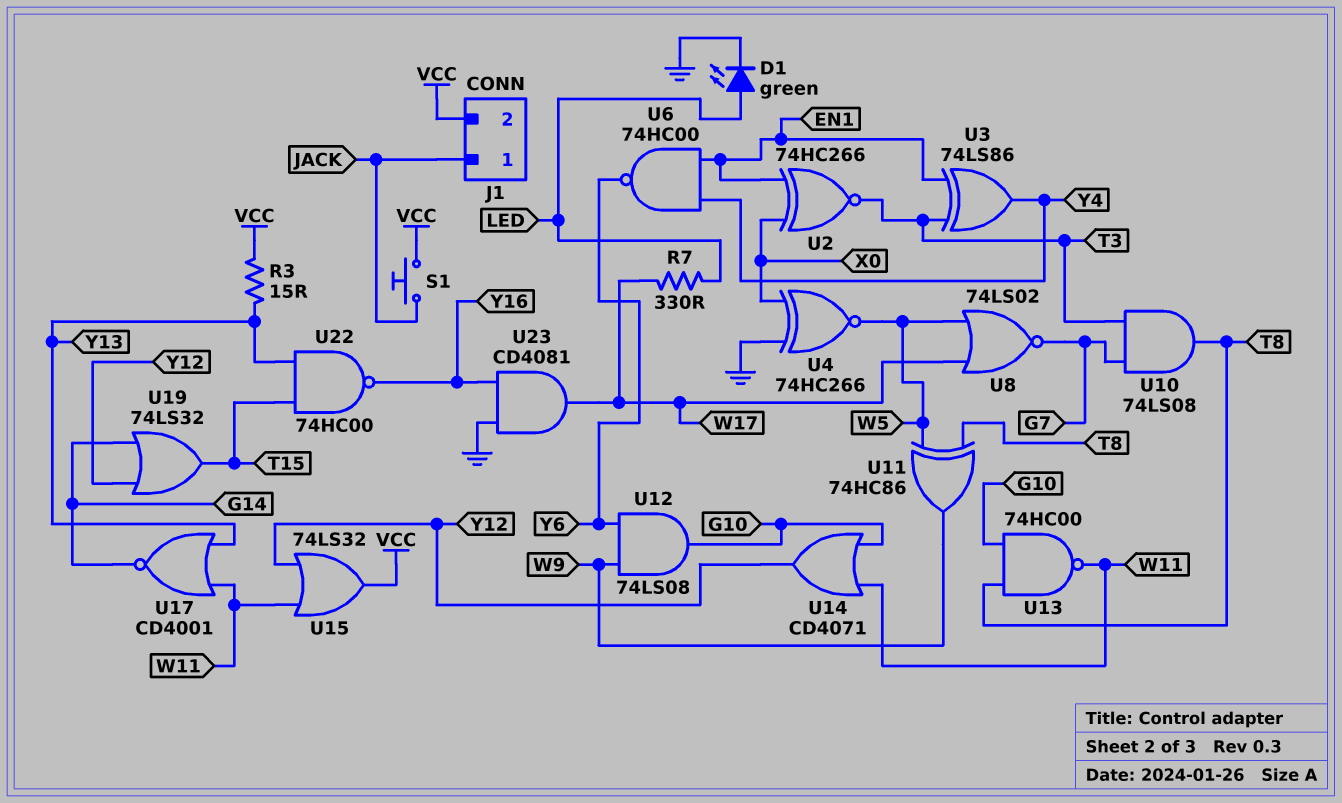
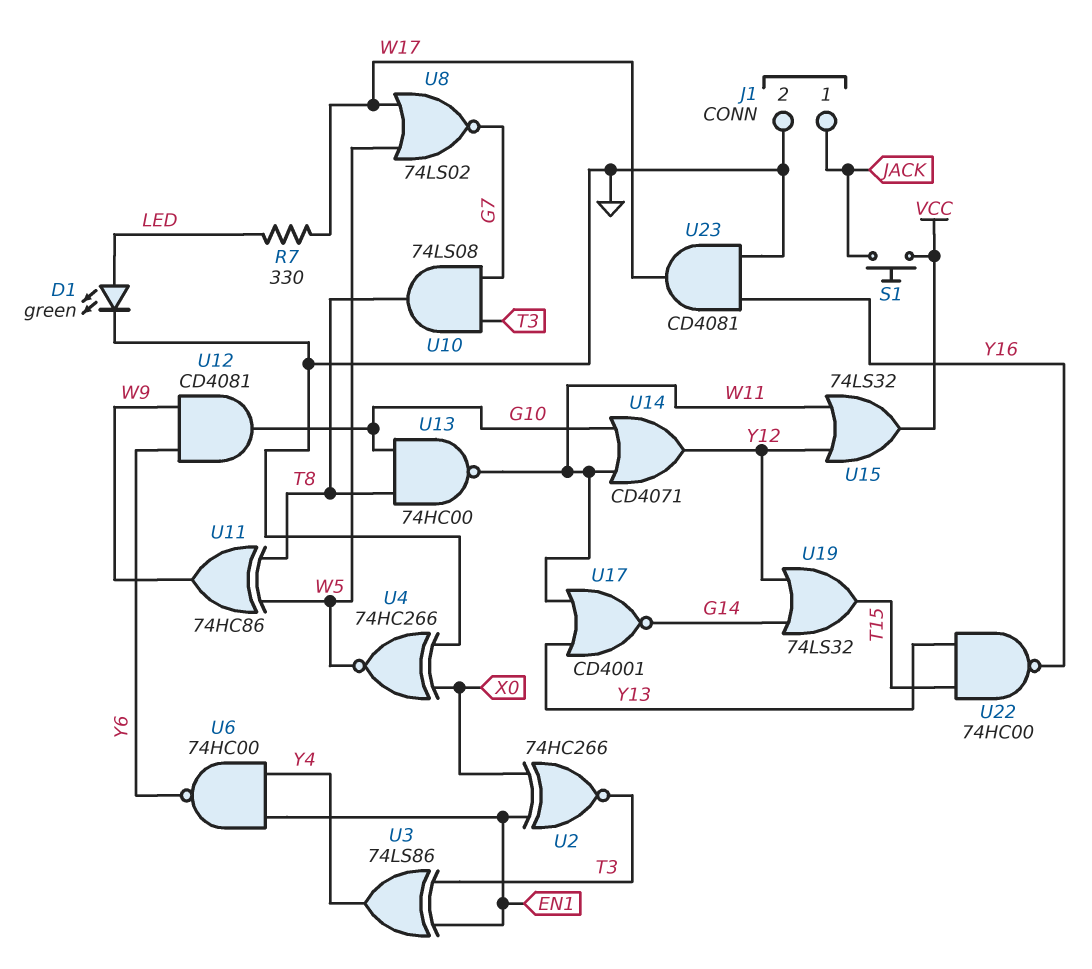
J1 pin 2: VCC -> GND
R3: 15 (VCC, Y13) -> none
U12: AND 74LS08 (in W9, in Y6, out G10) -> AND CD4081 (in W9, in Y6, out G10)

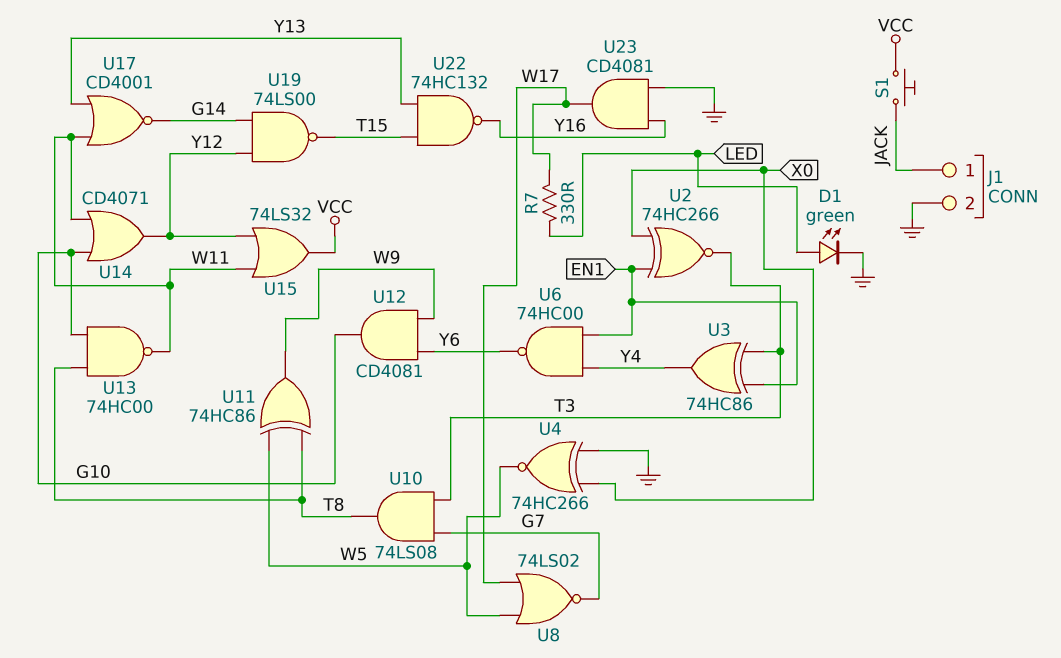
U3: XOR 74LS86 (in EN1, in T3, out Y4) -> XOR 74HC86 (in EN1, in T3, out Y4)
U19: OR 74LS32 (in G14, in Y12, out T15) -> NAND 74LS00 (in G14, in Y12, out T15)
U22: NAND 74HC00 (in T15, in Y13, out Y16) -> NAND 74HC132 (in T15, in Y13, out Y16)

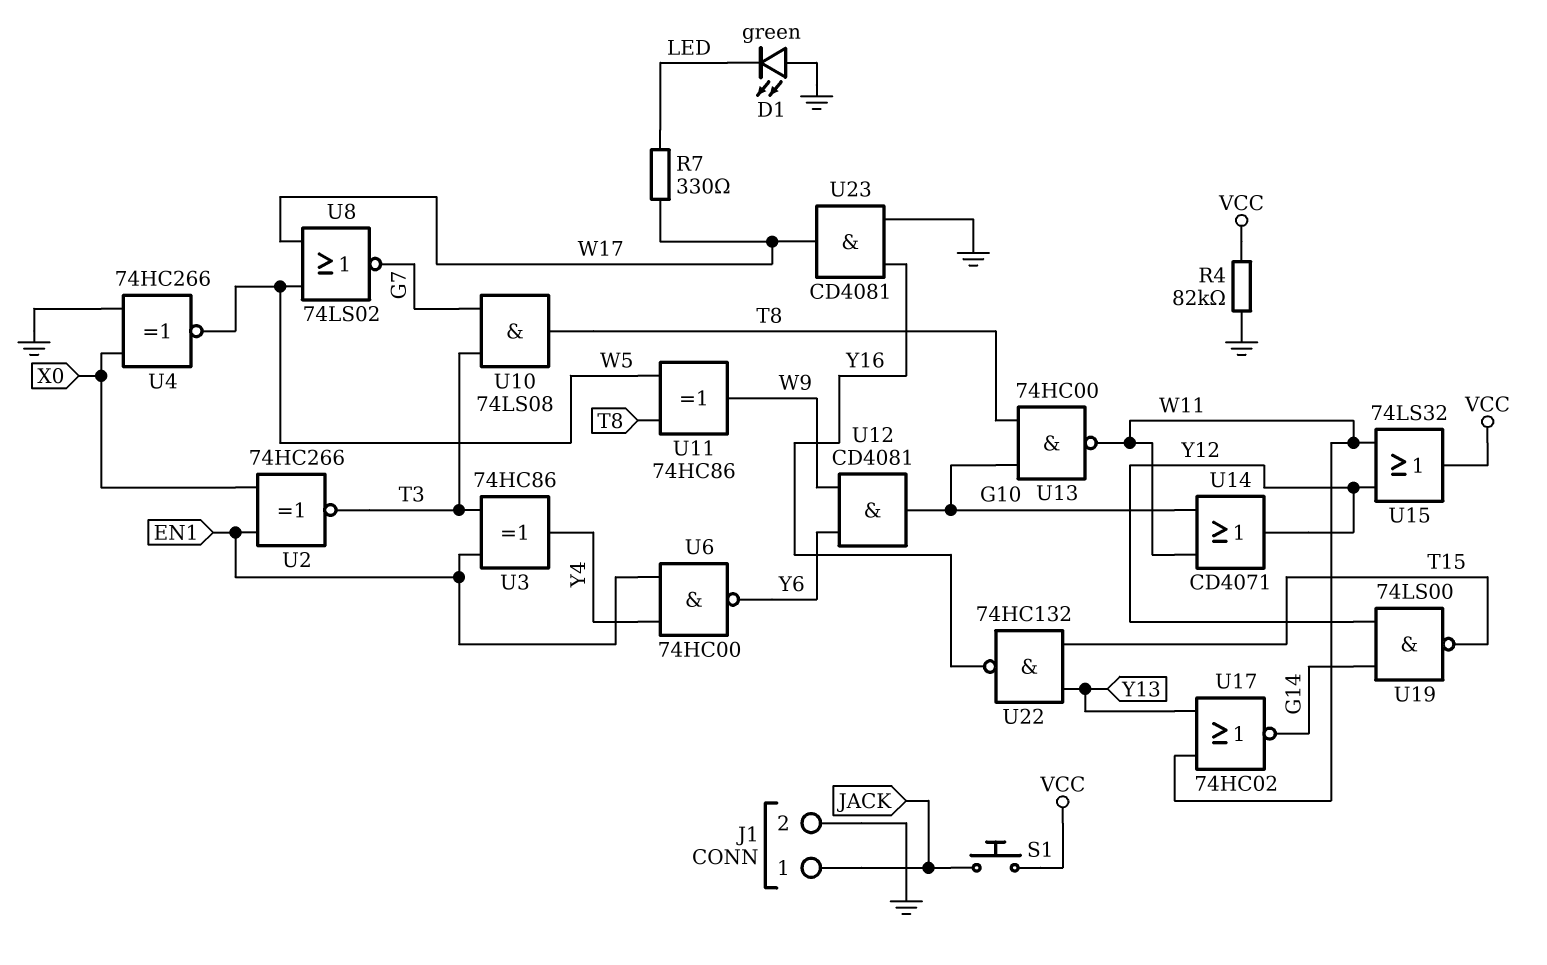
D1: LED green (A LED, K GND) -> LED green (A GND, K LED)
R4: none -> 82k (GND, VCC)
U17: NOR CD4001 (in W11, in Y13, out G14) -> NOR 74HC02 (in W11, in Y13, out G14)

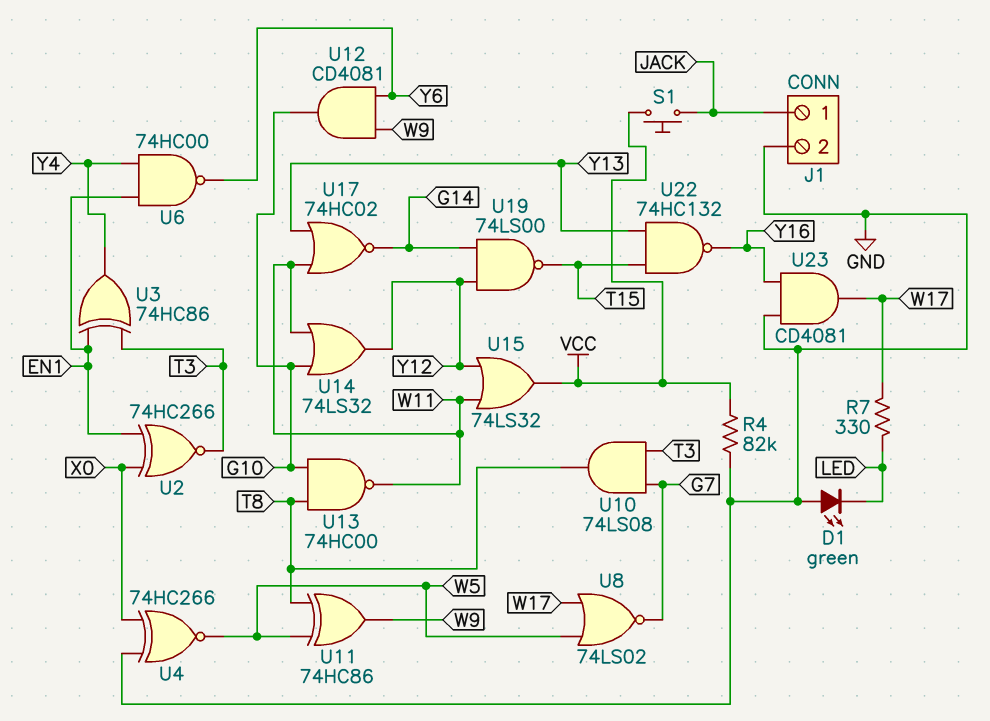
U14: OR CD4071 (in G10, in W11, out Y12) -> OR 74LS32 (in G10, in W11, out Y12)

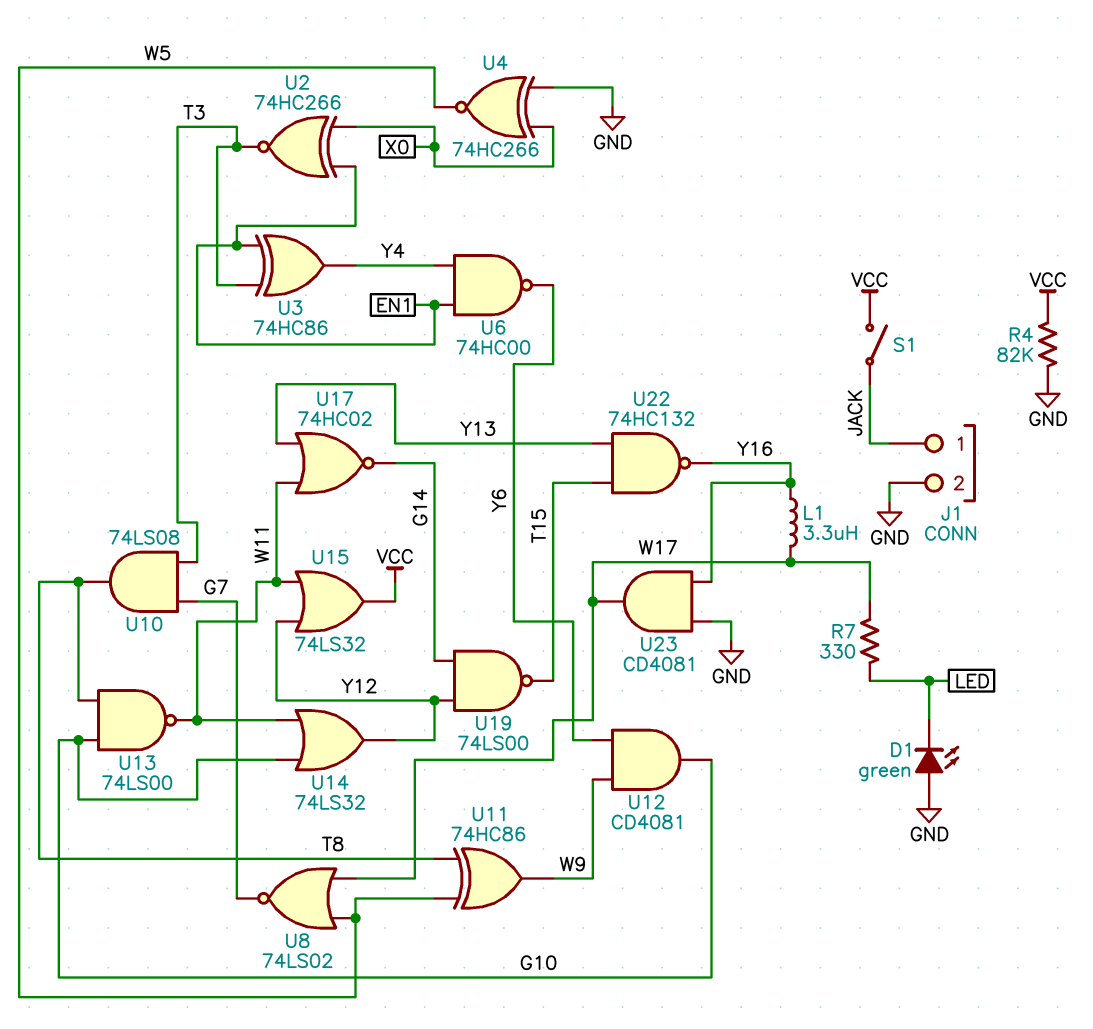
L1: none -> 3.3uH (W17, Y16)
S1: button (JACK, VCC) -> switch (JACK, VCC)
U13: NAND 74HC00 (in G10, in T8, out W11) -> NAND 74LS00 (in G10, in T8, out W11)

